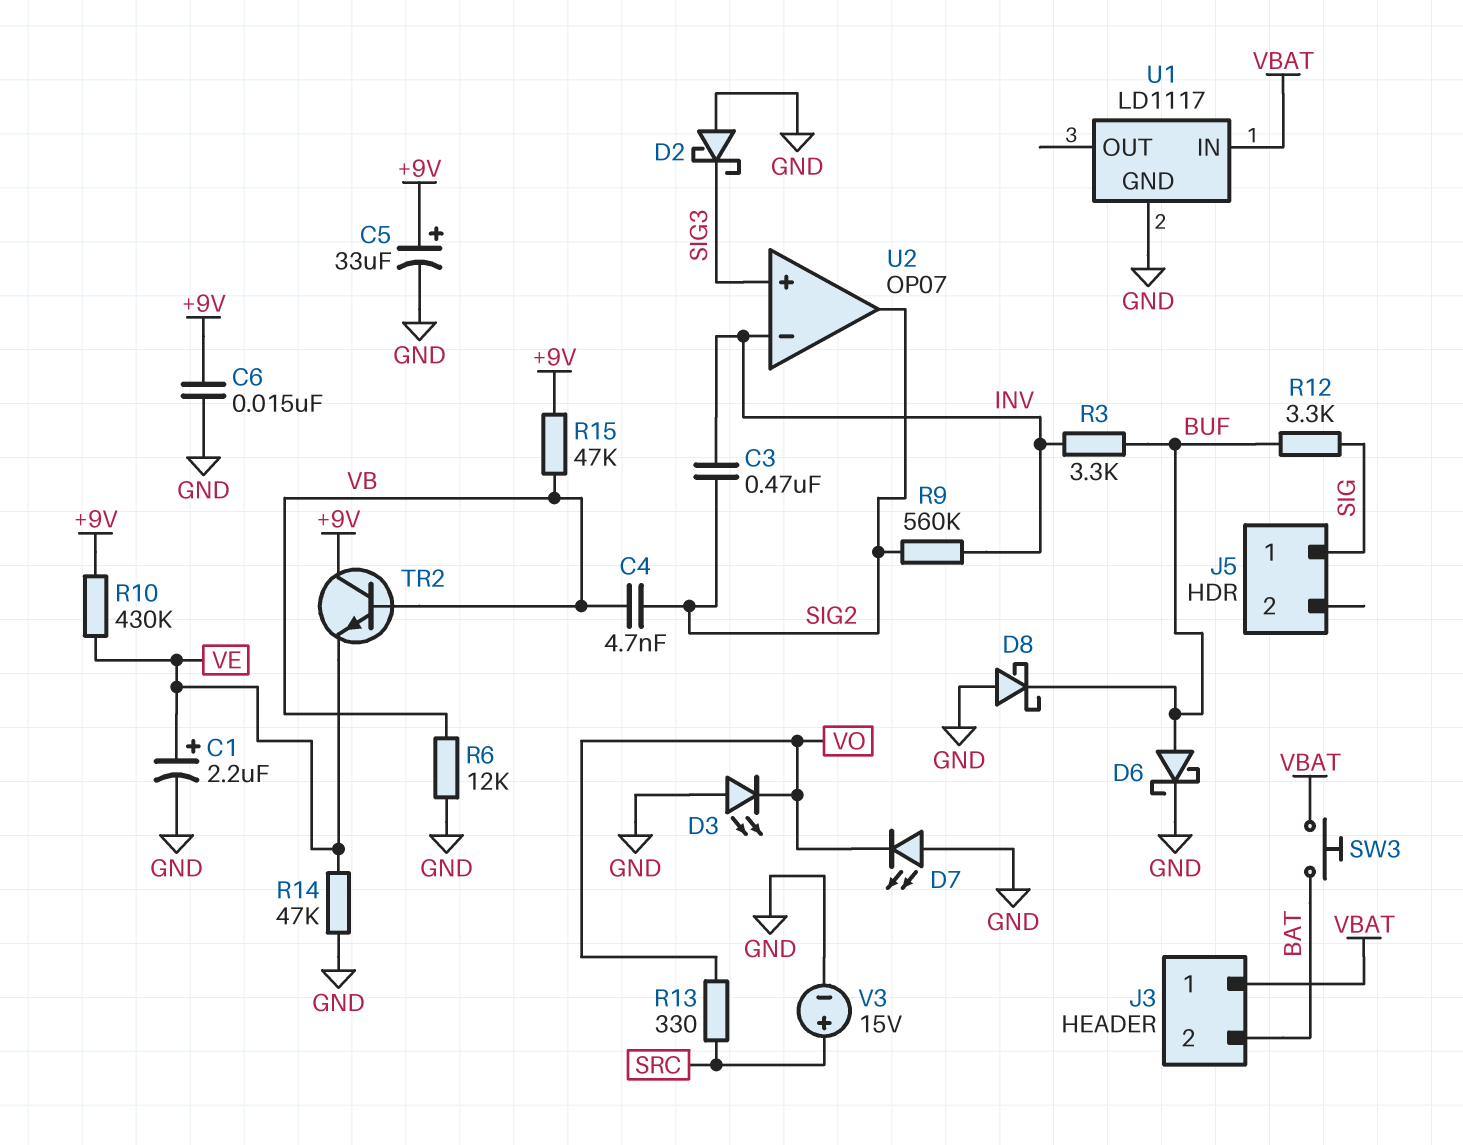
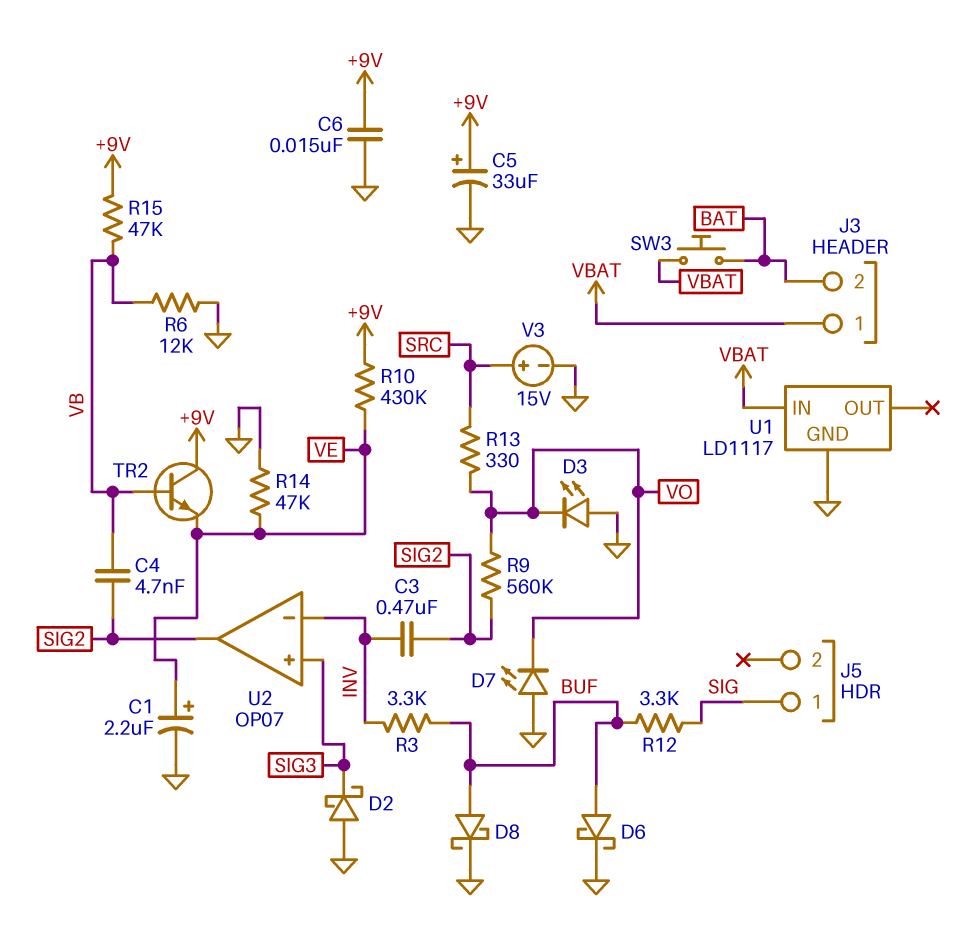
D8: schottky (A GND, K BUF) -> schottky (A BUF, K GND)
R9: 560k (INV, SIG2) -> 560k (SIG2, VO)

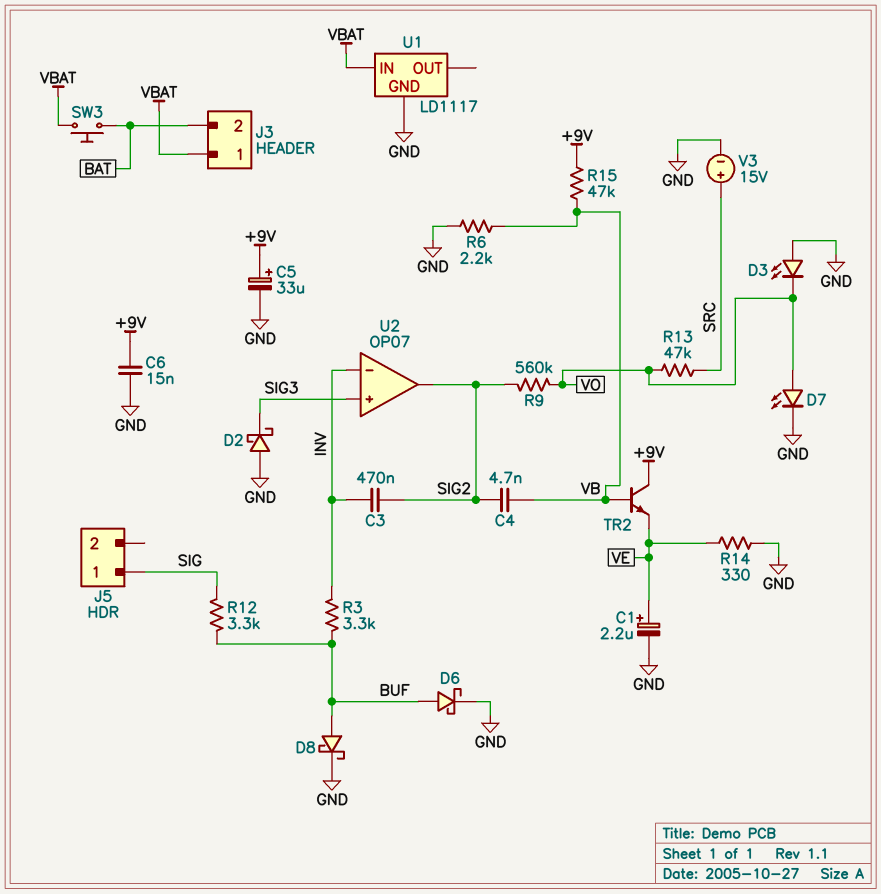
D7: LED (A GND, K VO) -> LED (A VO, K GND)
R6: 12k (GND, VB) -> 2.2k (GND, VB)
R10: 430k (+9V, VE) -> none
R13: 330 (SRC, VO) -> 47k (SRC, VO)
R14: 47k (GND, VE) -> 330 (GND, VE)

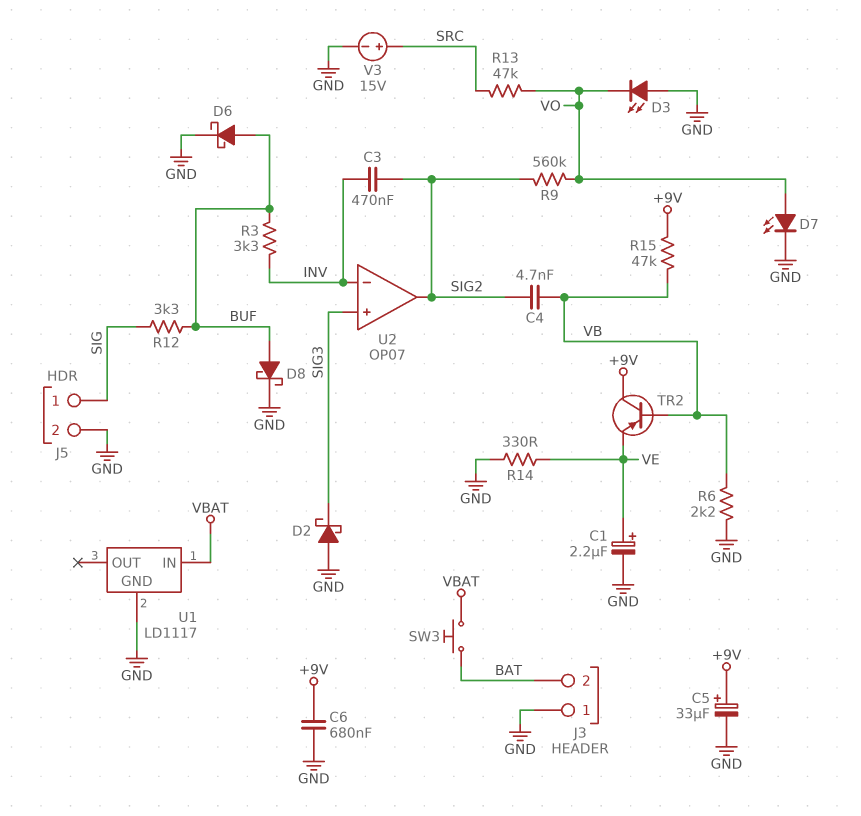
C6: 15nF (+9V, GND) -> 680nF (+9V, GND)
J3 pin 1: VBAT -> GND
J5 pin 2: none -> GND
TR2: NPN (B VB, C +9V, E VE) -> PNP (B VB, C +9V, E VE)

